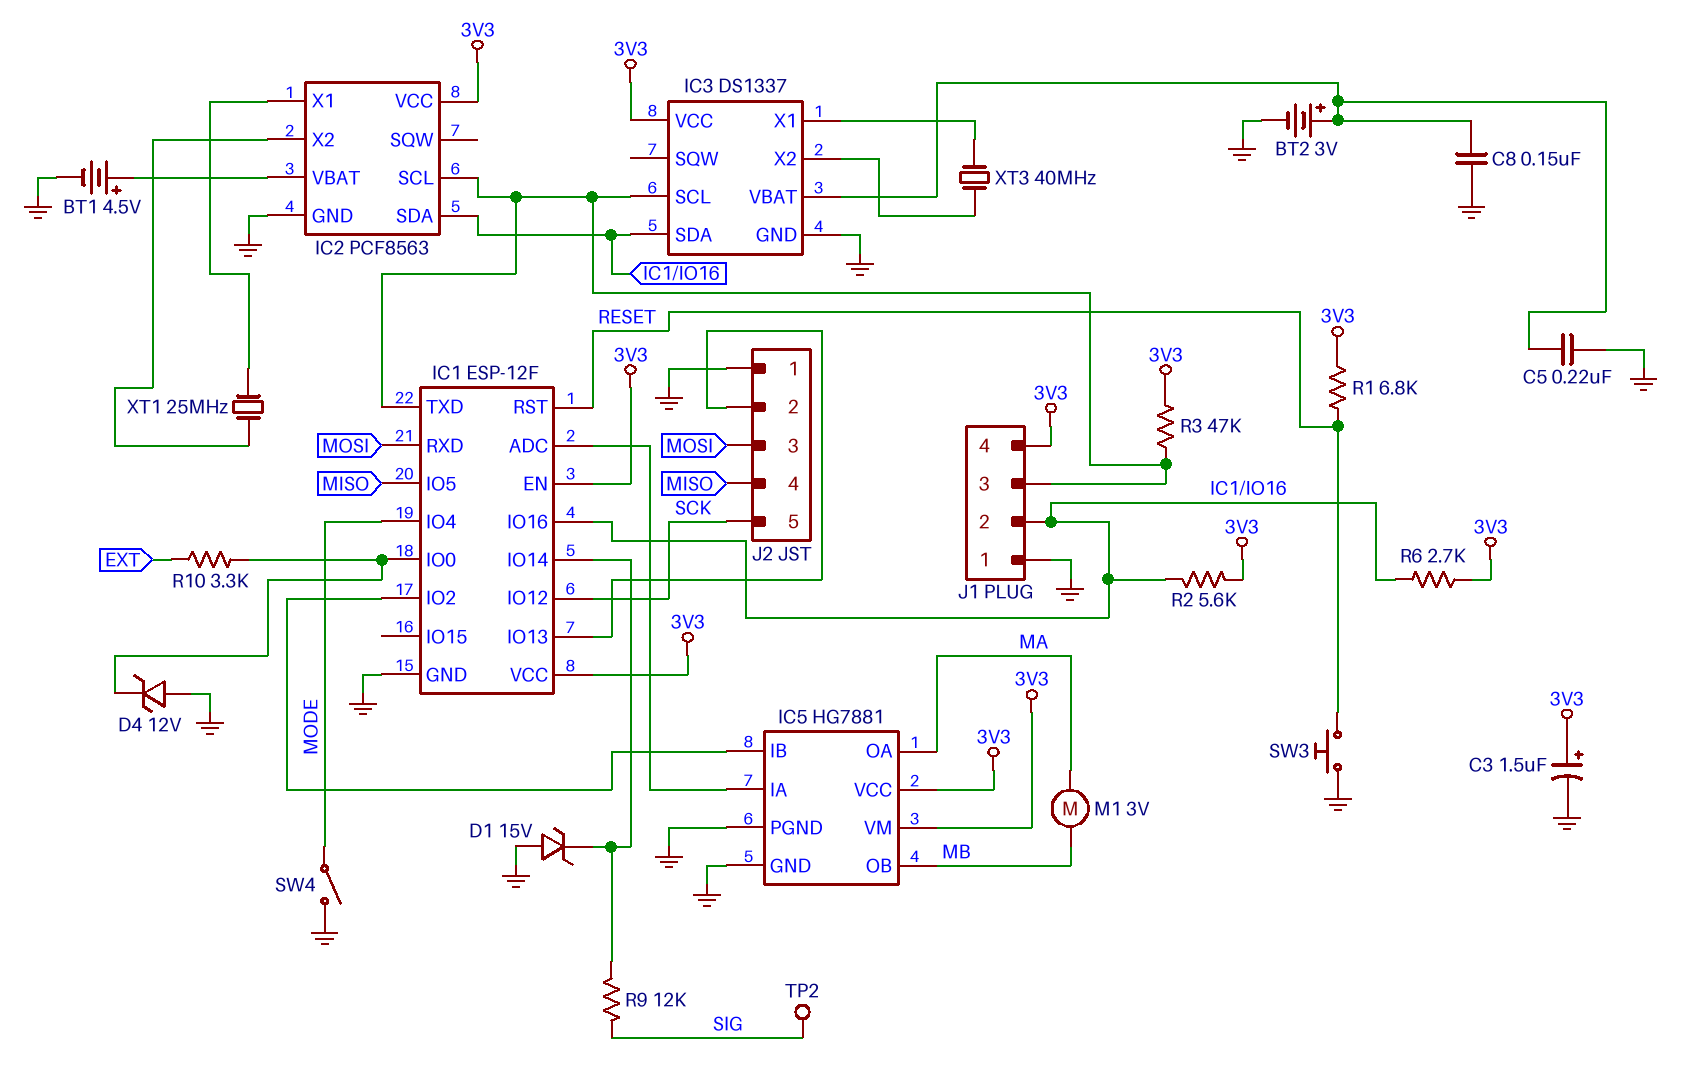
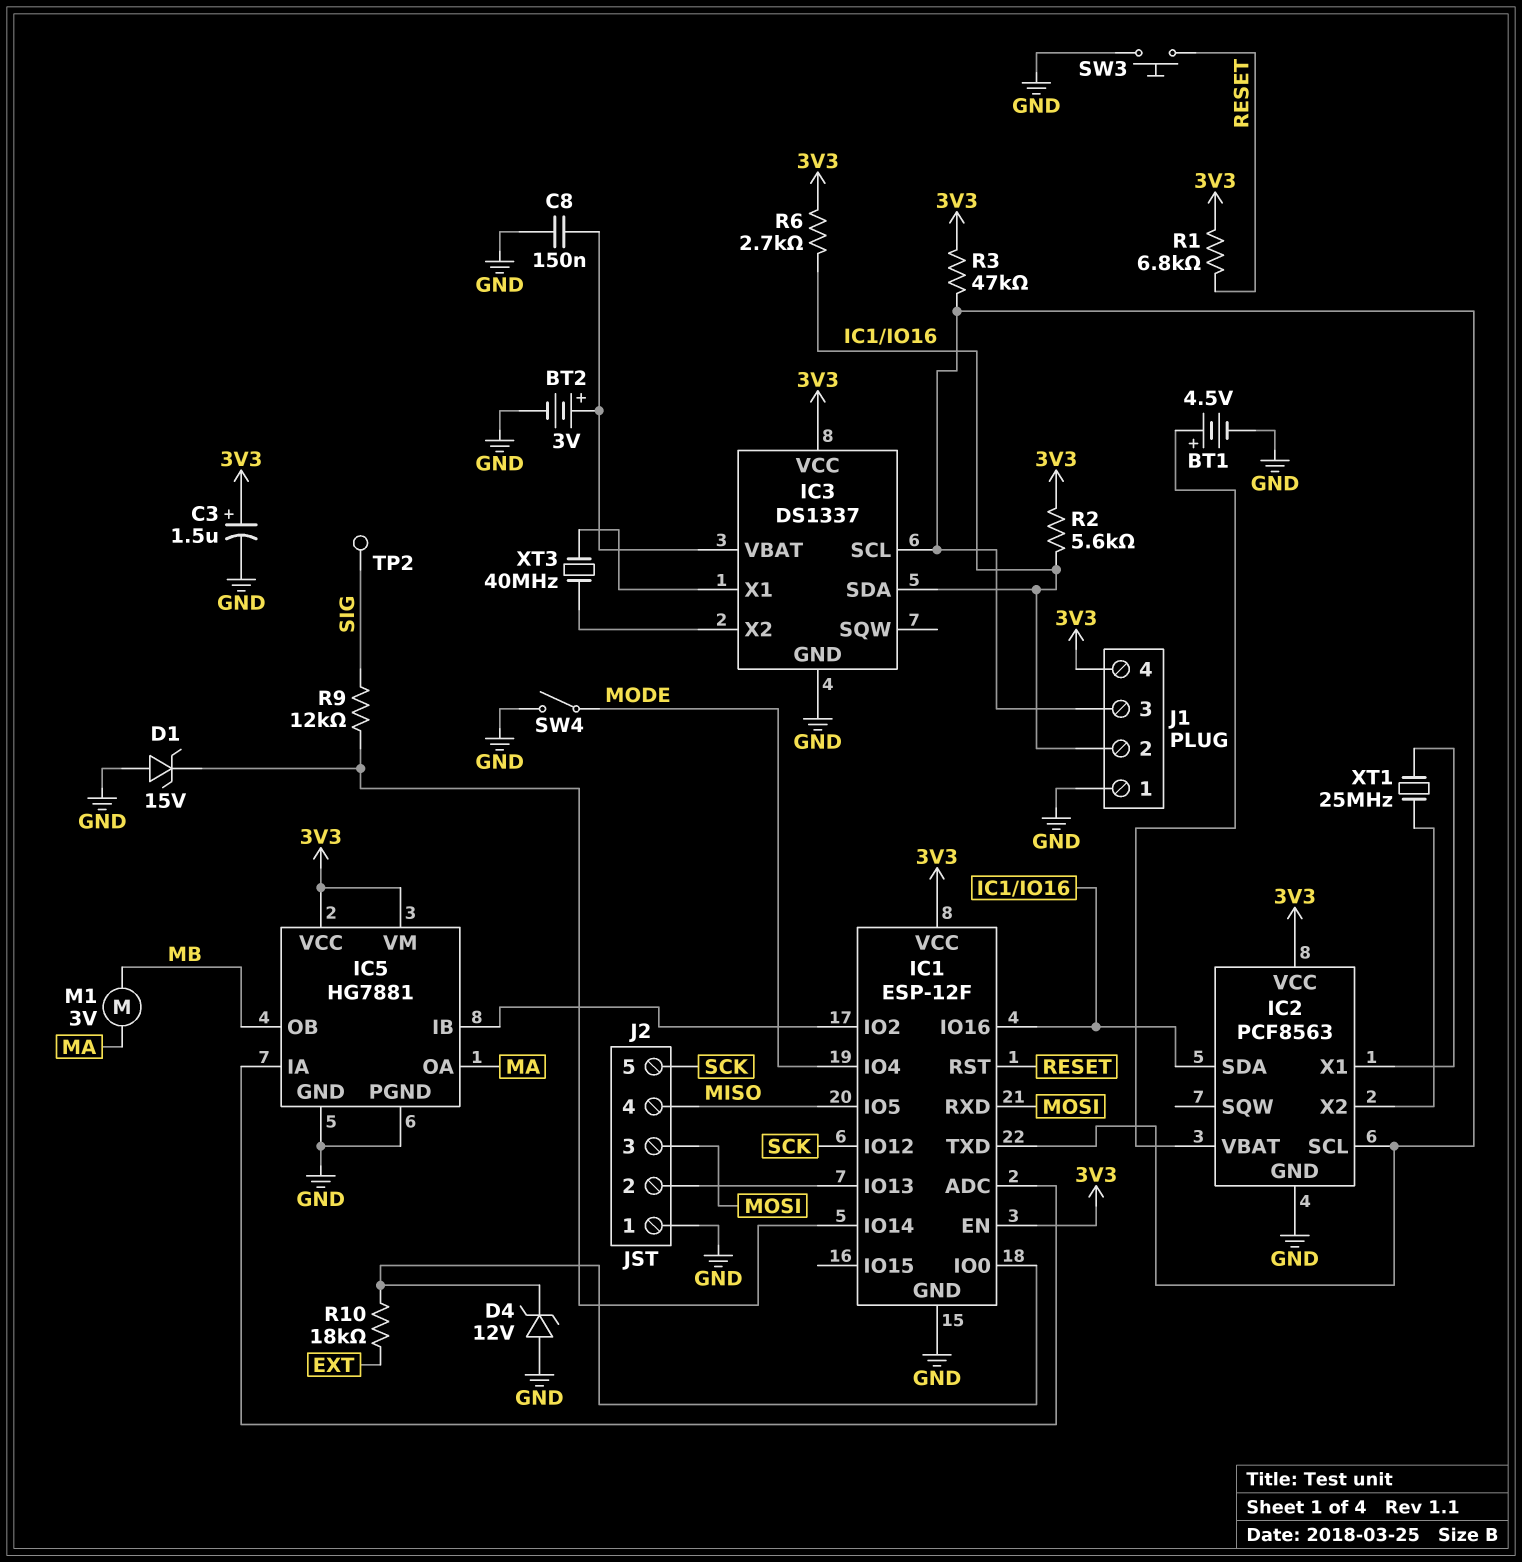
C5: 220nF (GND, IC3/VBAT) -> none
R10: 3.3k (EXT, IC1/IO0) -> 18k (EXT, IC1/IO0)

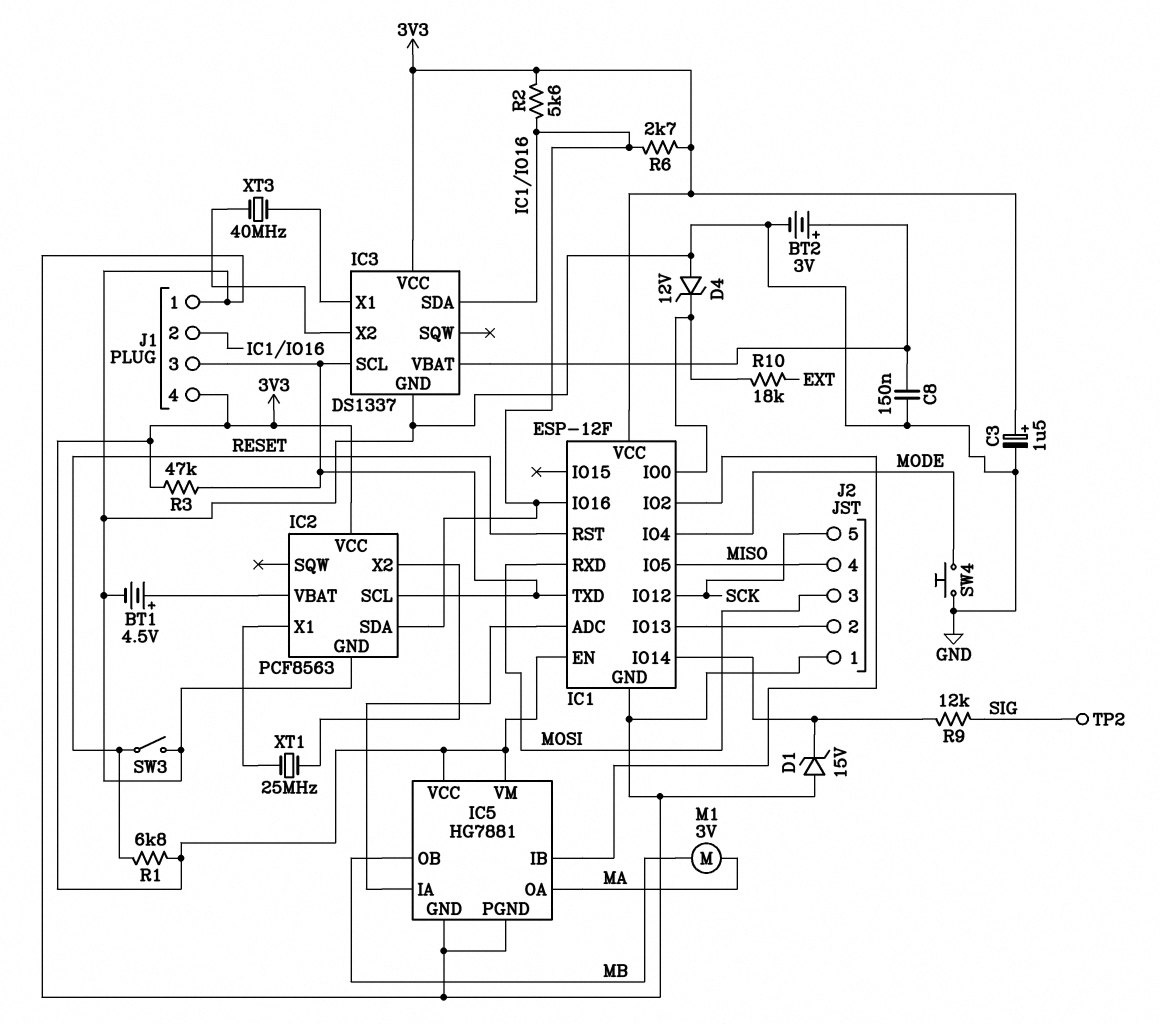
SW3: button (GND, RESET) -> switch (GND, RESET)
SW4: switch (GND, MODE) -> button (GND, MODE)

